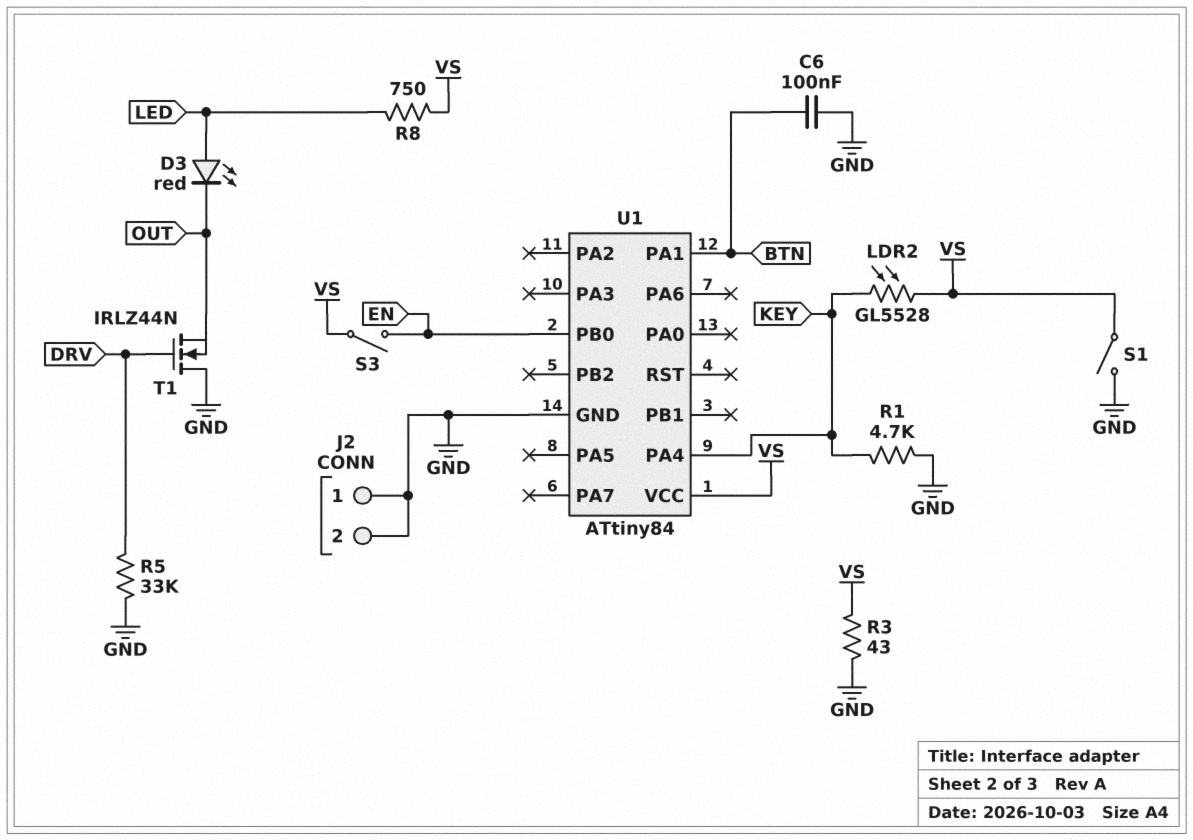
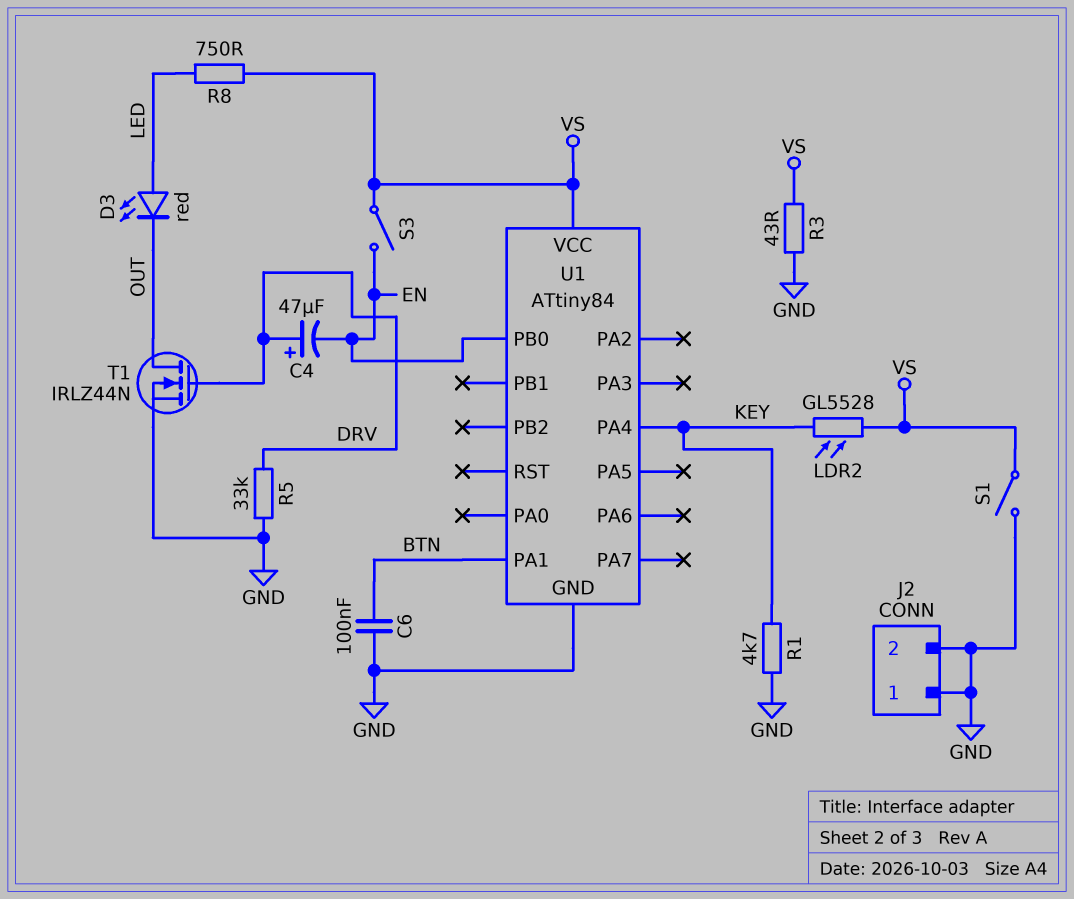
C4: none -> 47uF (plus DRV, minus EN)
T1: NMOS IRLZ44N (G DRV, D GND, S OUT) -> NMOS IRLZ44N (G DRV, D OUT, S GND)

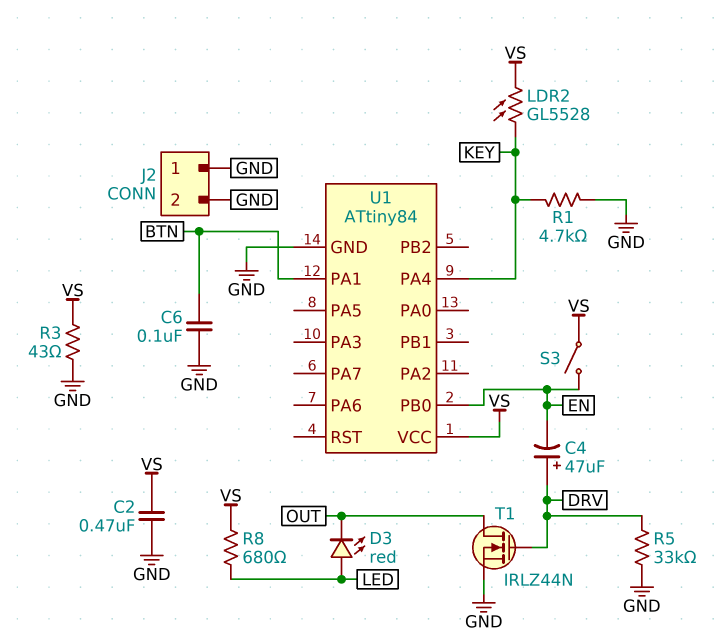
C2: none -> 470nF (GND, VS)
R8: 750 (LED, VS) -> 680 (LED, VS)
S1: switch (GND, VS) -> none

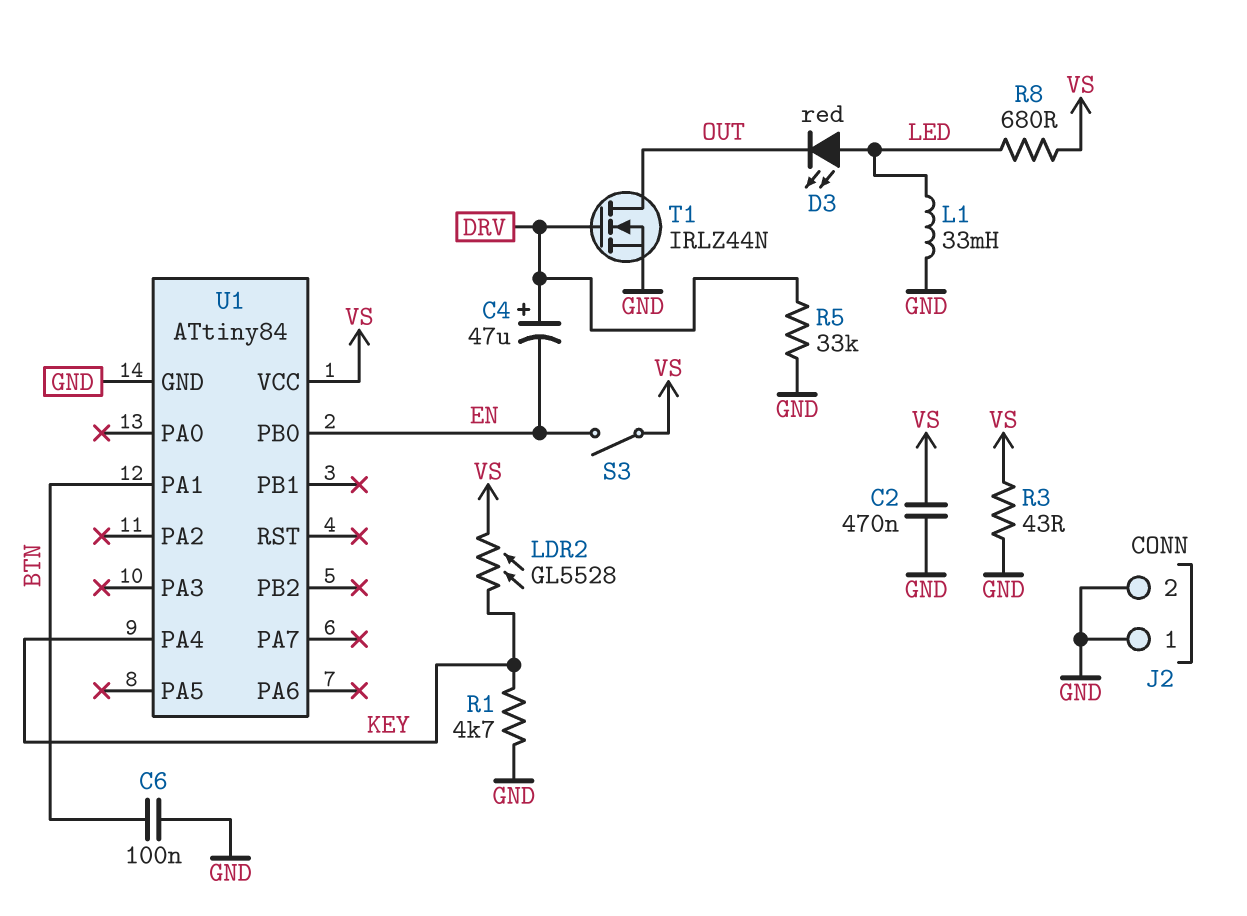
L1: none -> 33mH (GND, LED)

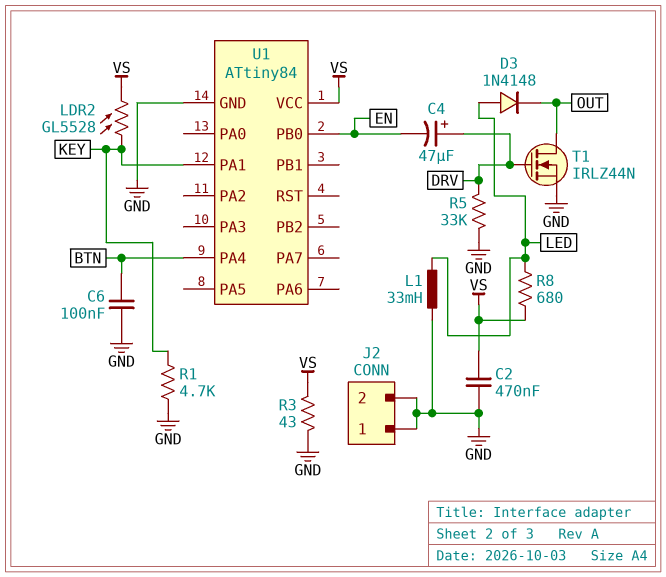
D3: LED red (A LED, K OUT) -> diode 1N4148 (A LED, K OUT)
S3: switch (EN, VS) -> none
U1 pin PA1: BTN -> KEY
U1 pin PA4: KEY -> BTN

